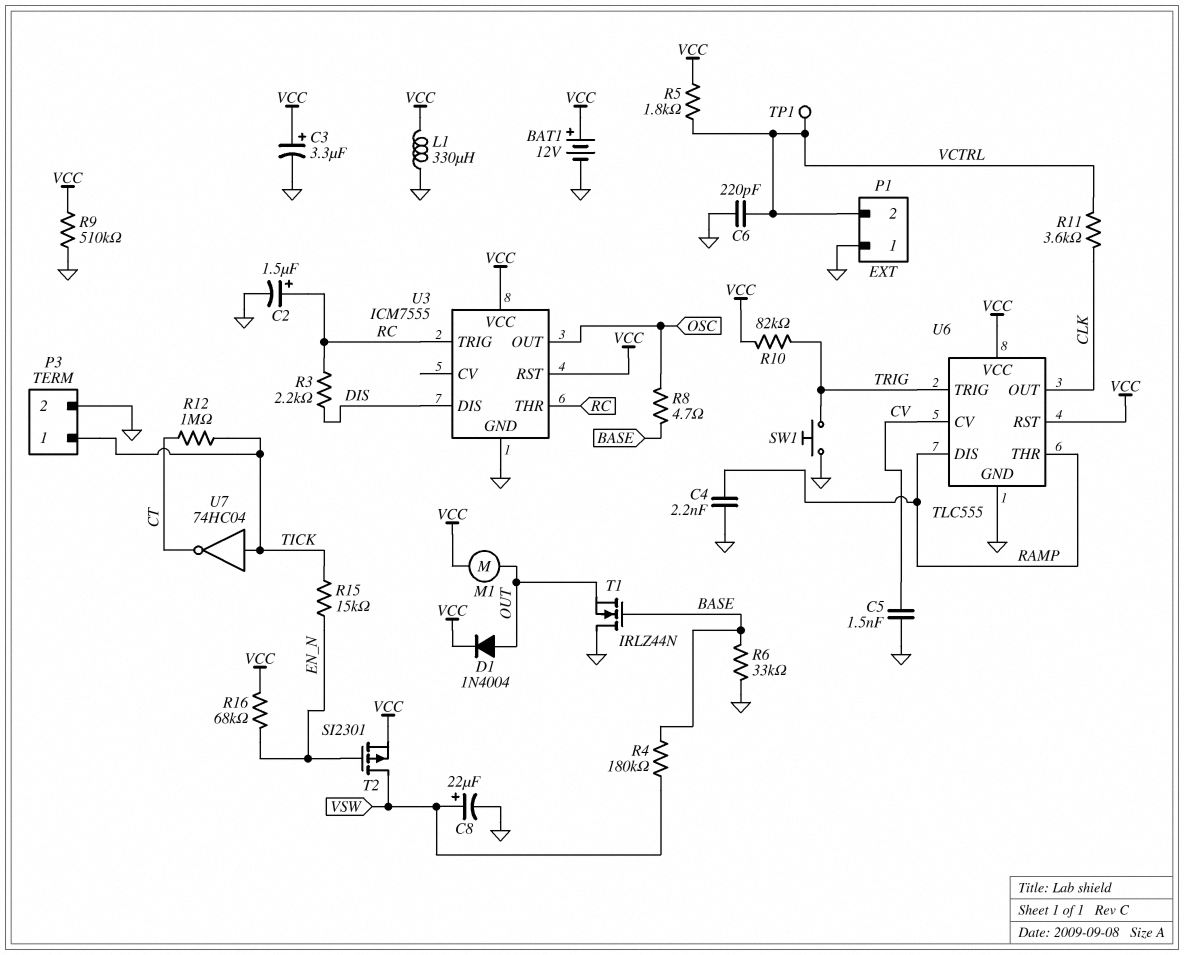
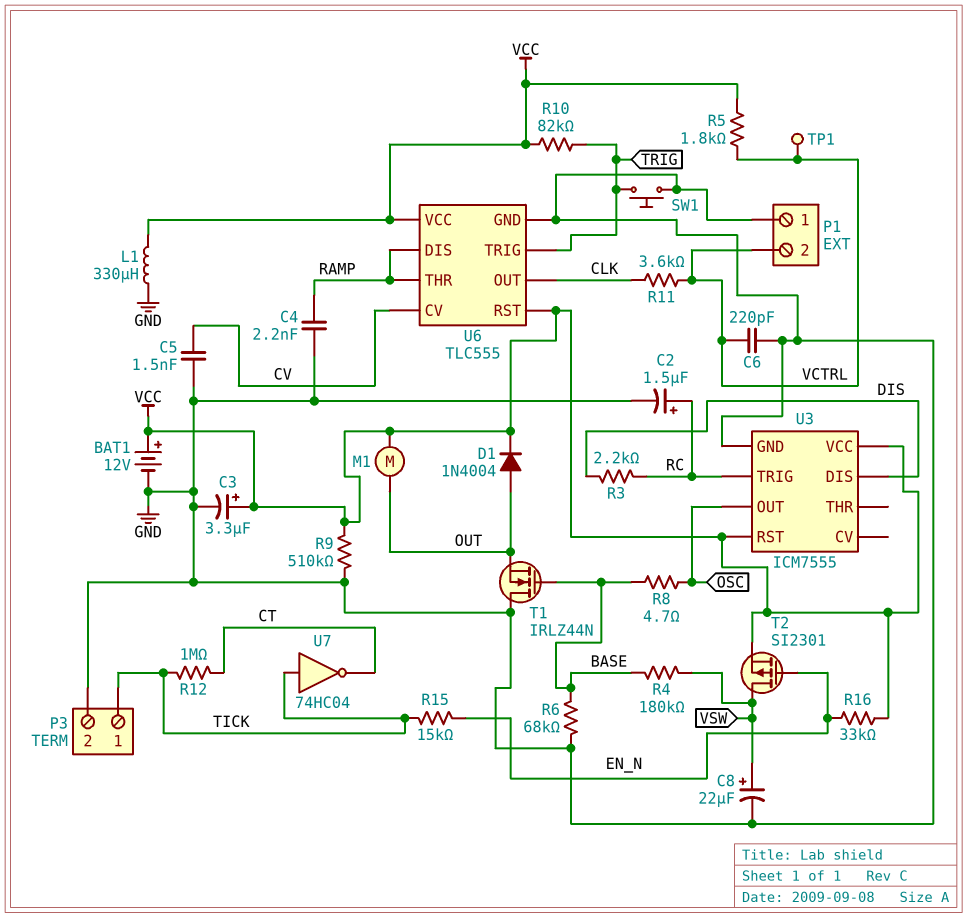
R6: 33k (BASE, GND) -> 68k (BASE, GND)
R16: 68k (EN_N, VCC) -> 33k (EN_N, VCC)
U3 pin THR: RC -> none

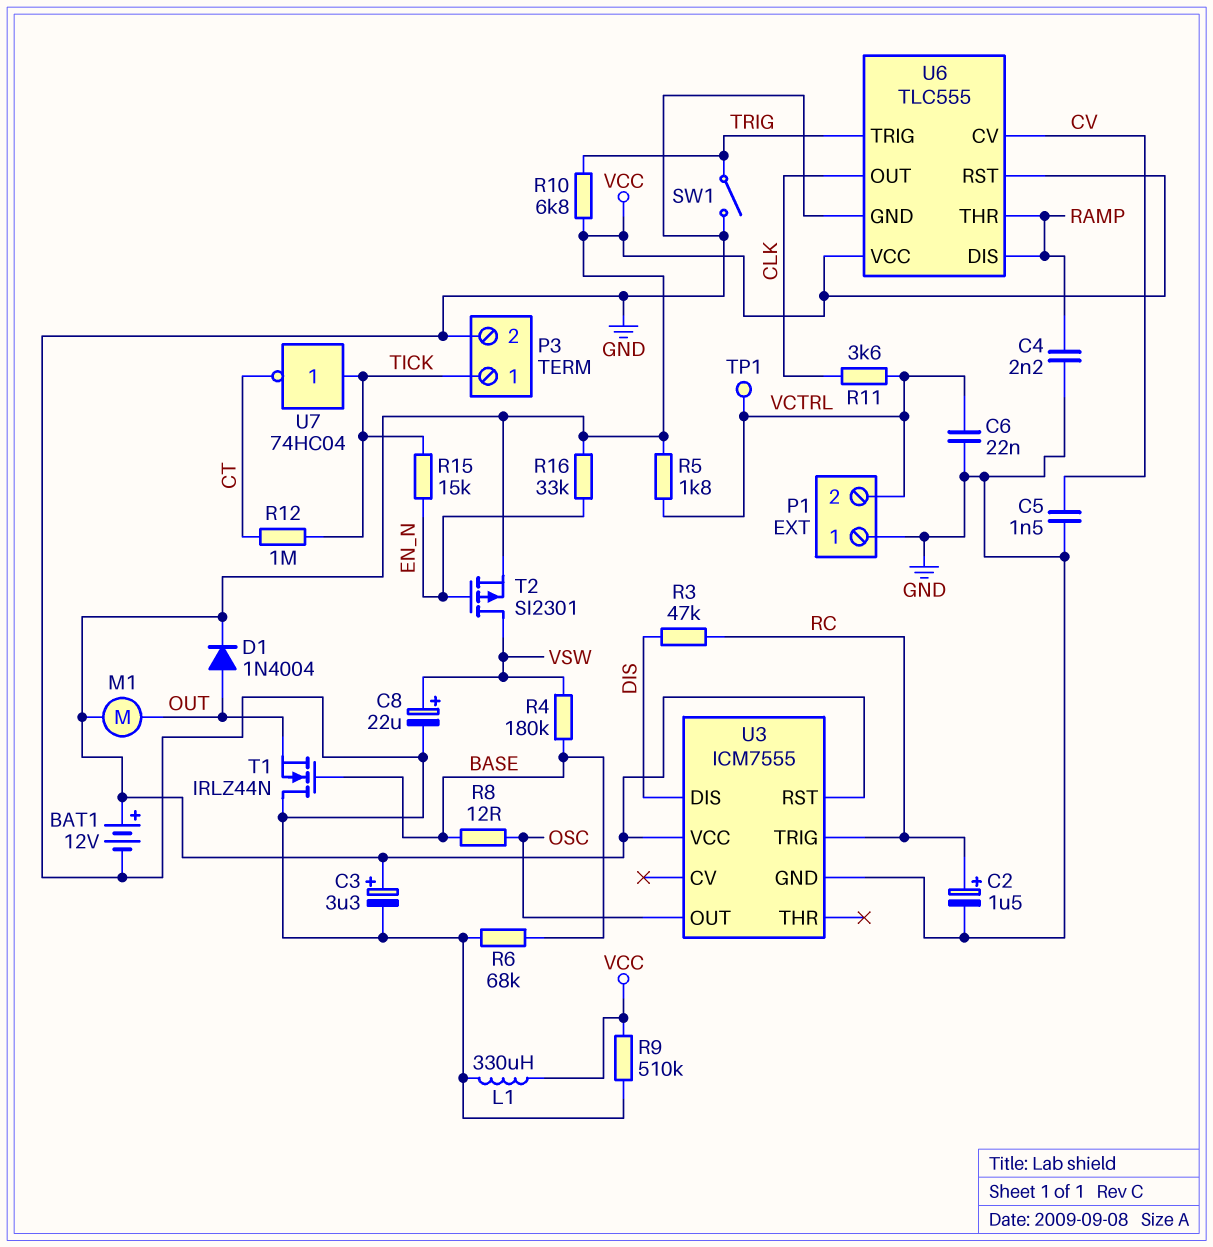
C6: 220pF (GND, VCTRL) -> 22nF (GND, VCTRL)
R3: 2.2k (DIS, RC) -> 47k (DIS, RC)
R8: 4.7 (BASE, OSC) -> 12 (BASE, OSC)
R10: 82k (TRIG, VCC) -> 6.8k (TRIG, VCC)
SW1: button (GND, TRIG) -> switch (GND, TRIG)

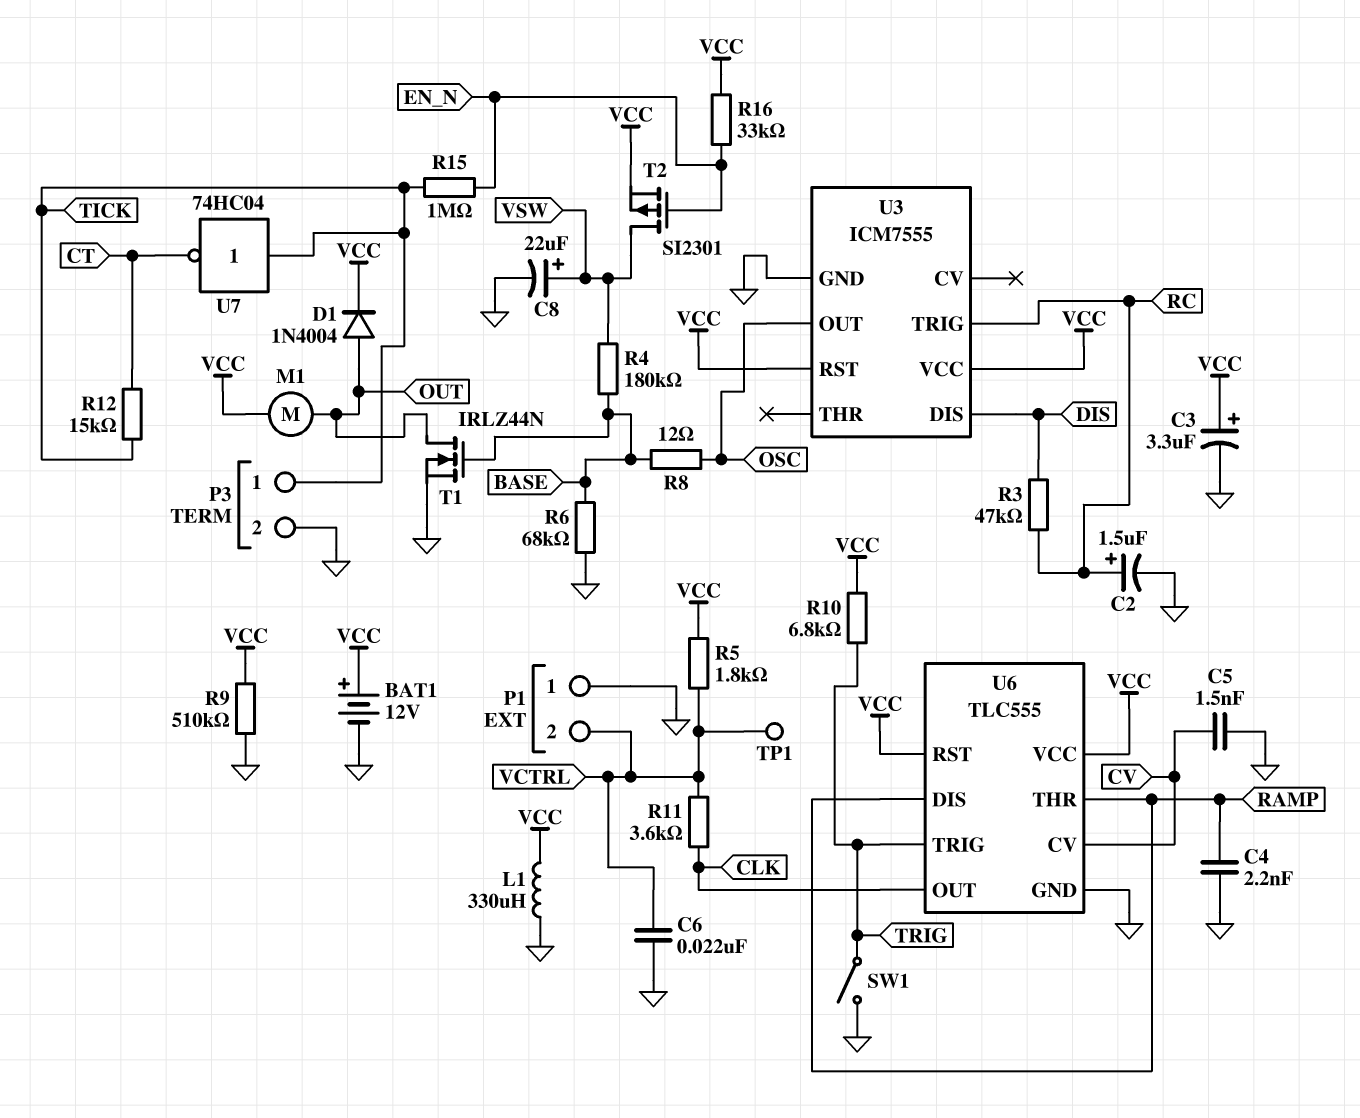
R12: 1M (CT, TICK) -> 15k (CT, TICK)
R15: 15k (EN_N, TICK) -> 1M (EN_N, TICK)
T1: NMOS IRLZ44N (G BASE, D GND, S OUT) -> NMOS IRLZ44N (G BASE, D OUT, S GND)

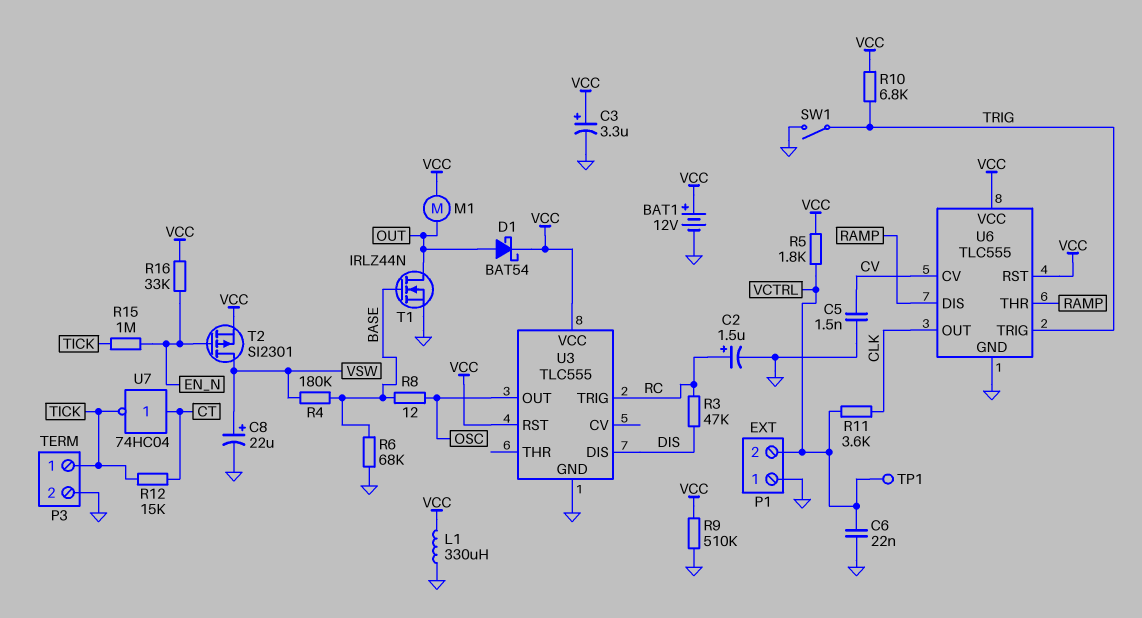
C4: 2.2nF (GND, RAMP) -> none
D1: diode 1N4004 (A OUT, K VCC) -> schottky BAT54 (A OUT, K VCC)
U3: ICM7555 -> TLC555
U7: NOT 74HC04 (in TICK, out CT) -> NOT 74HC04 (in CT, out TICK)

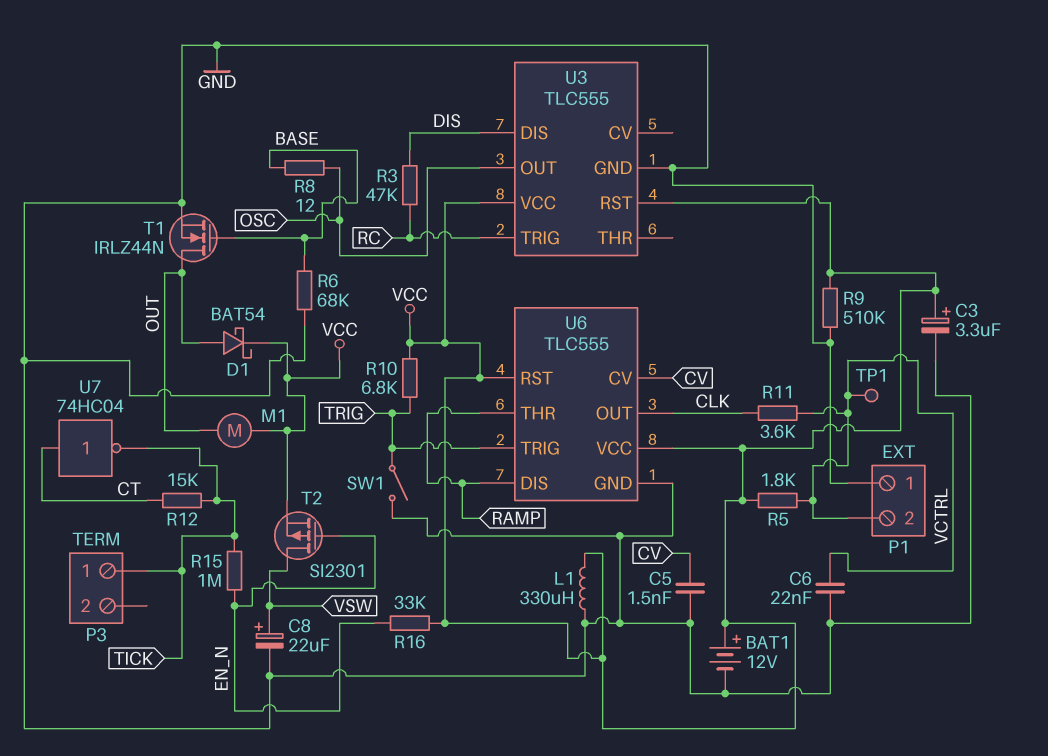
C2: 1.5uF (plus RC, minus GND) -> none
P3 pin 2: GND -> none
R4: 180k (BASE, VSW) -> none

